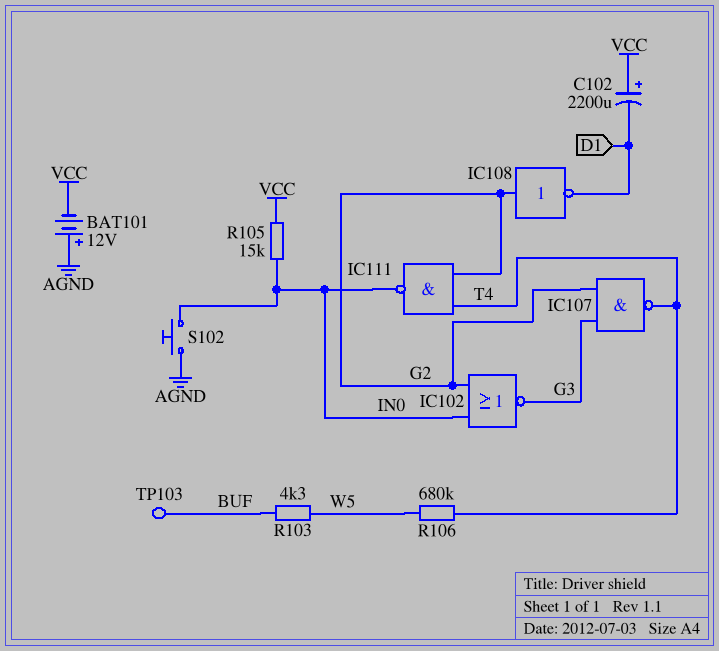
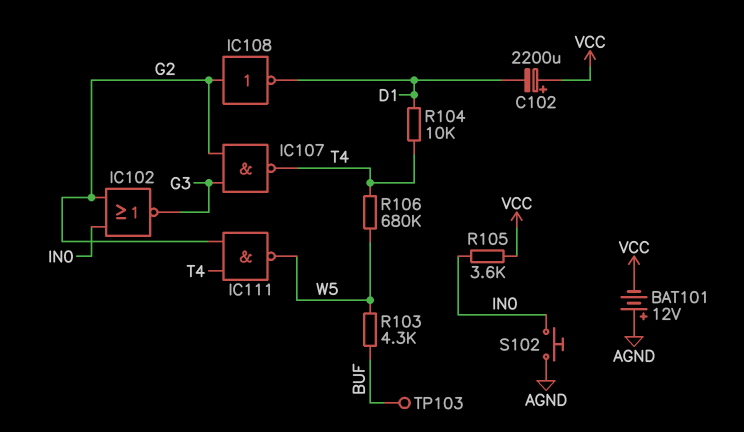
IC111: NAND (in G2, in T4, out IN0) -> NAND (in G2, in T4, out W5)
R104: none -> 10k (D1, T4)
R105: 15k (IN0, VCC) -> 3.6k (IN0, VCC)

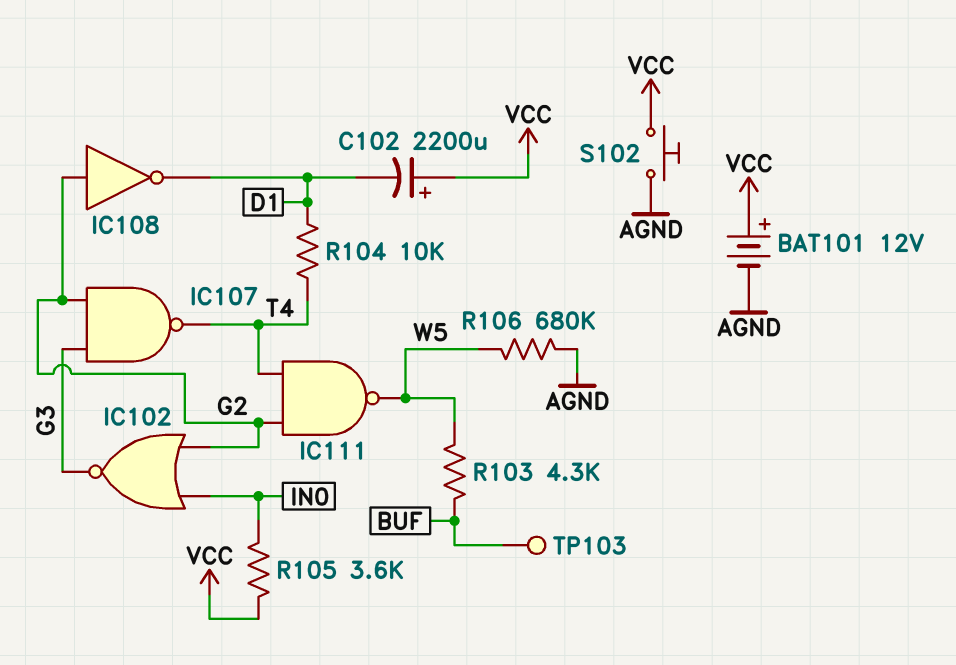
BAT101: 12V (plus AGND, minus VCC) -> 12V (plus VCC, minus AGND)
R106: 680k (T4, W5) -> 680k (AGND, W5)
S102: button (AGND, IN0) -> button (AGND, VCC)

